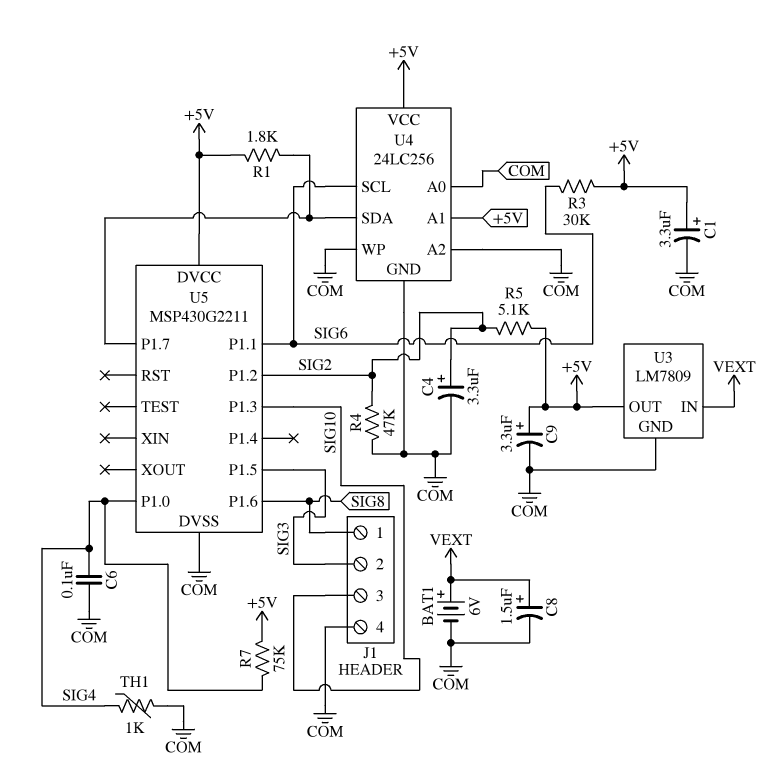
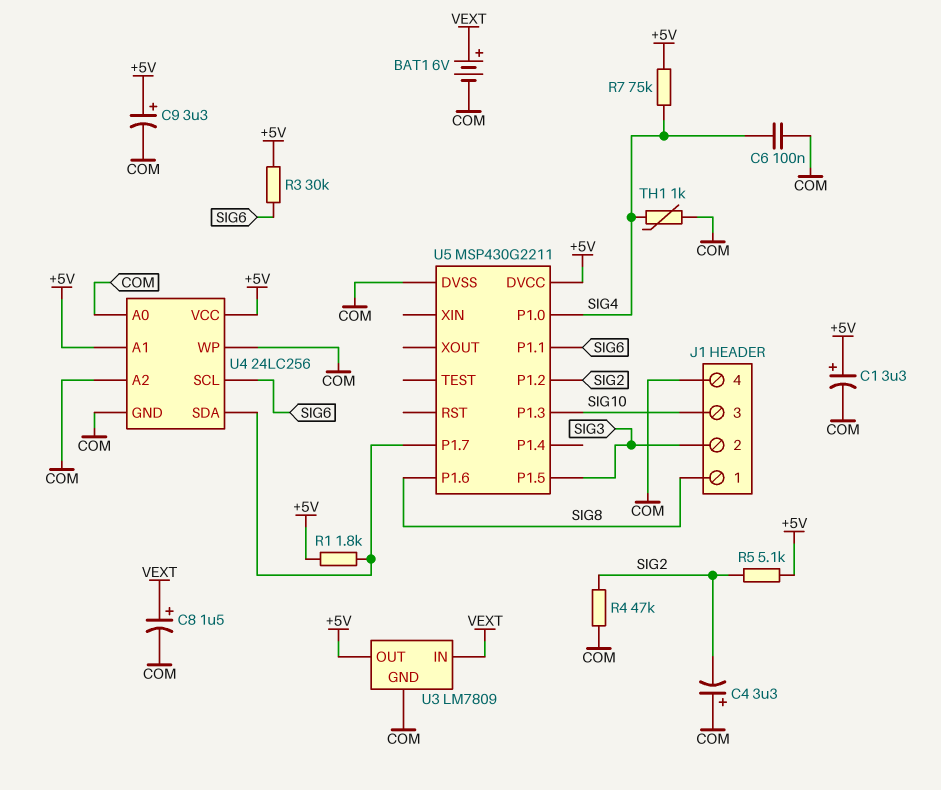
C4: 3.3uF (plus SIG2, minus COM) -> 3.3uF (plus COM, minus SIG2)

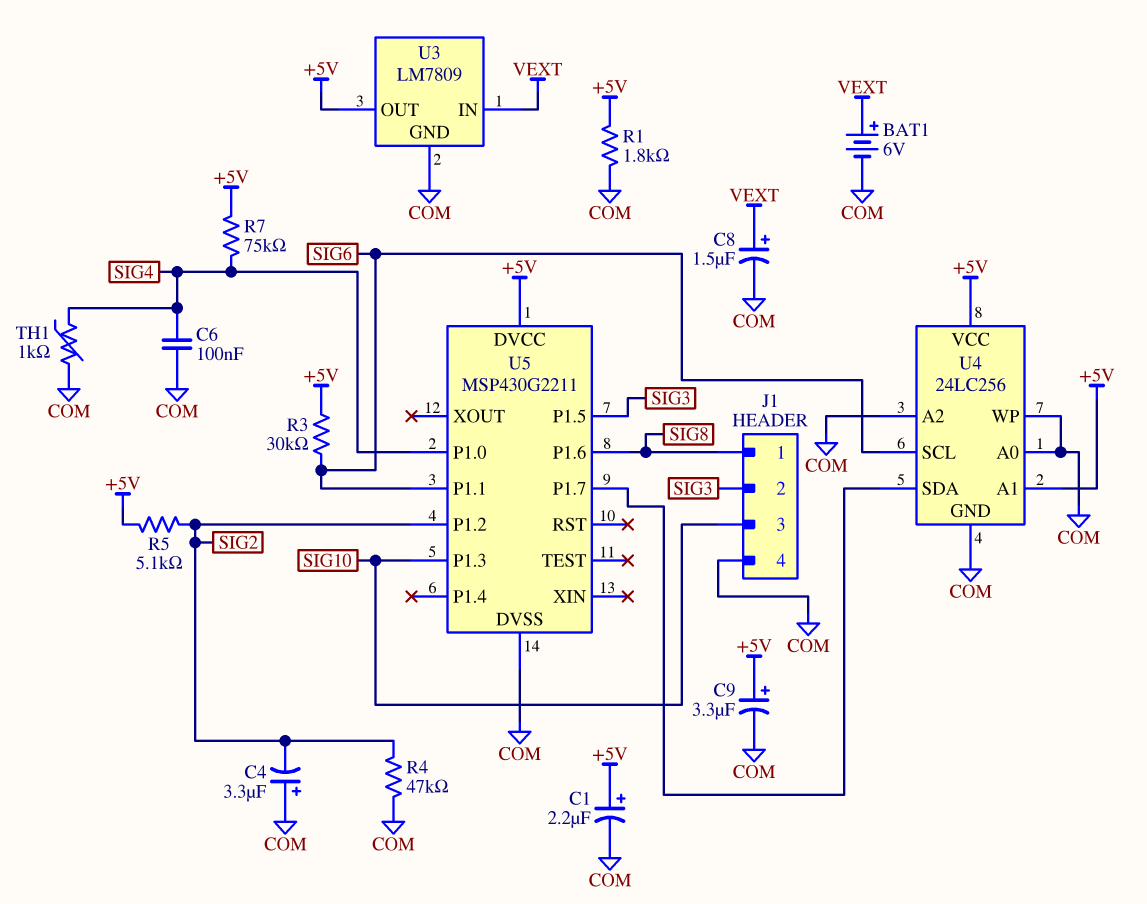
C1: 3.3uF (plus +5V, minus COM) -> 2.2uF (plus +5V, minus COM)
R1: 1.8k (+5V, U4/SDA) -> 1.8k (+5V, COM)

